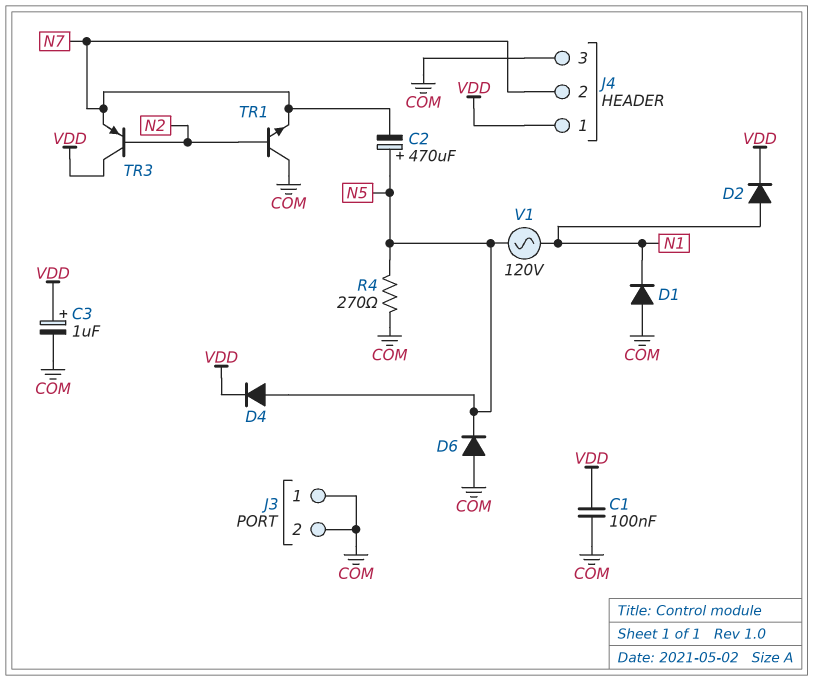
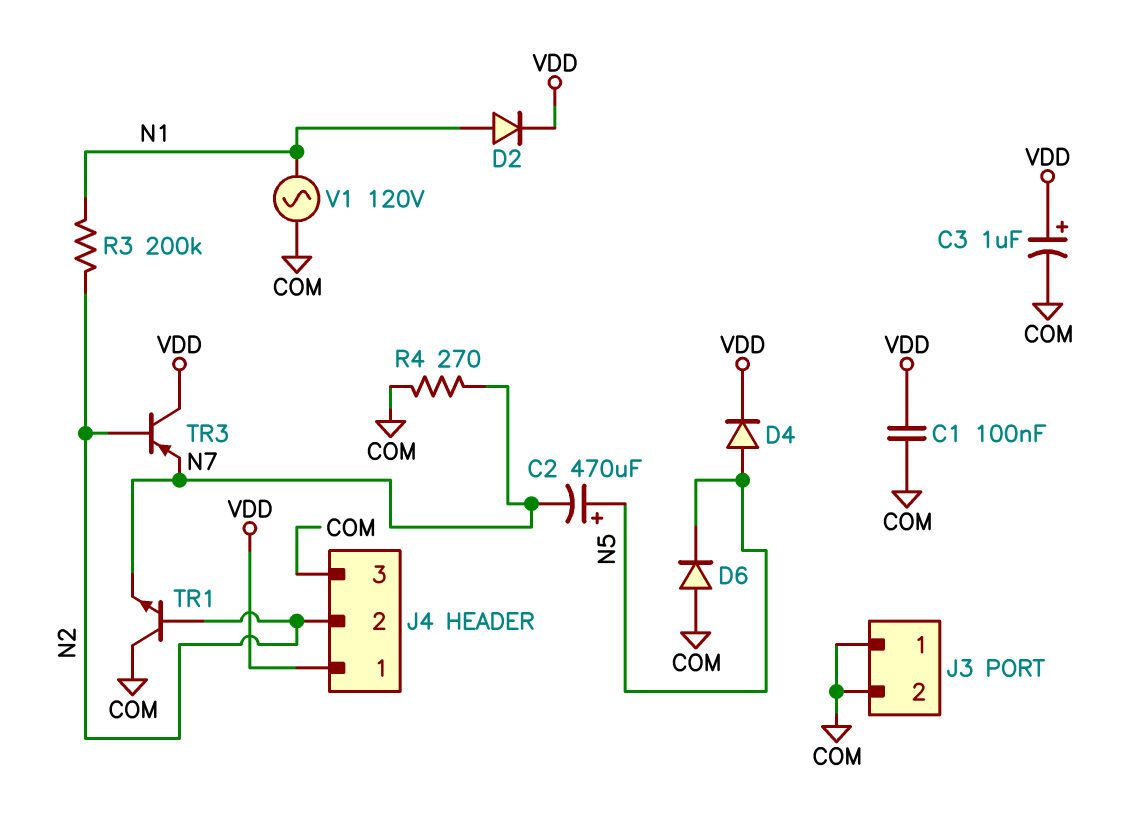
D1: diode (A COM, K N1) -> none
J4 pin 2: N7 -> N2
R3: none -> 200k (N1, N2)
R4: 270 (COM, N5) -> 270 (COM, N7)
V1: AC 120V (N1, N5) -> AC 120V (COM, N1)

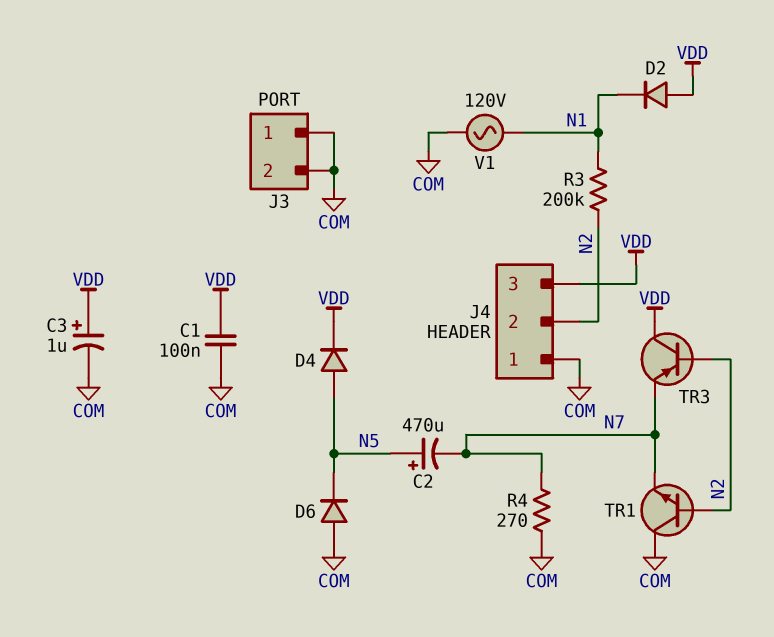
D2: diode (A N1, K VDD) -> diode (A VDD, K N1)
J4 pin 1: VDD -> COM
J4 pin 3: COM -> VDD

